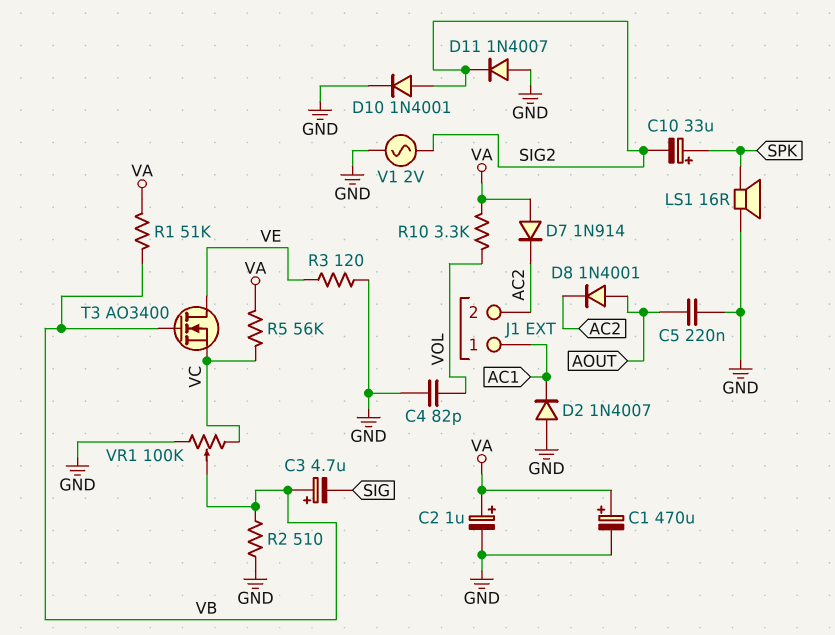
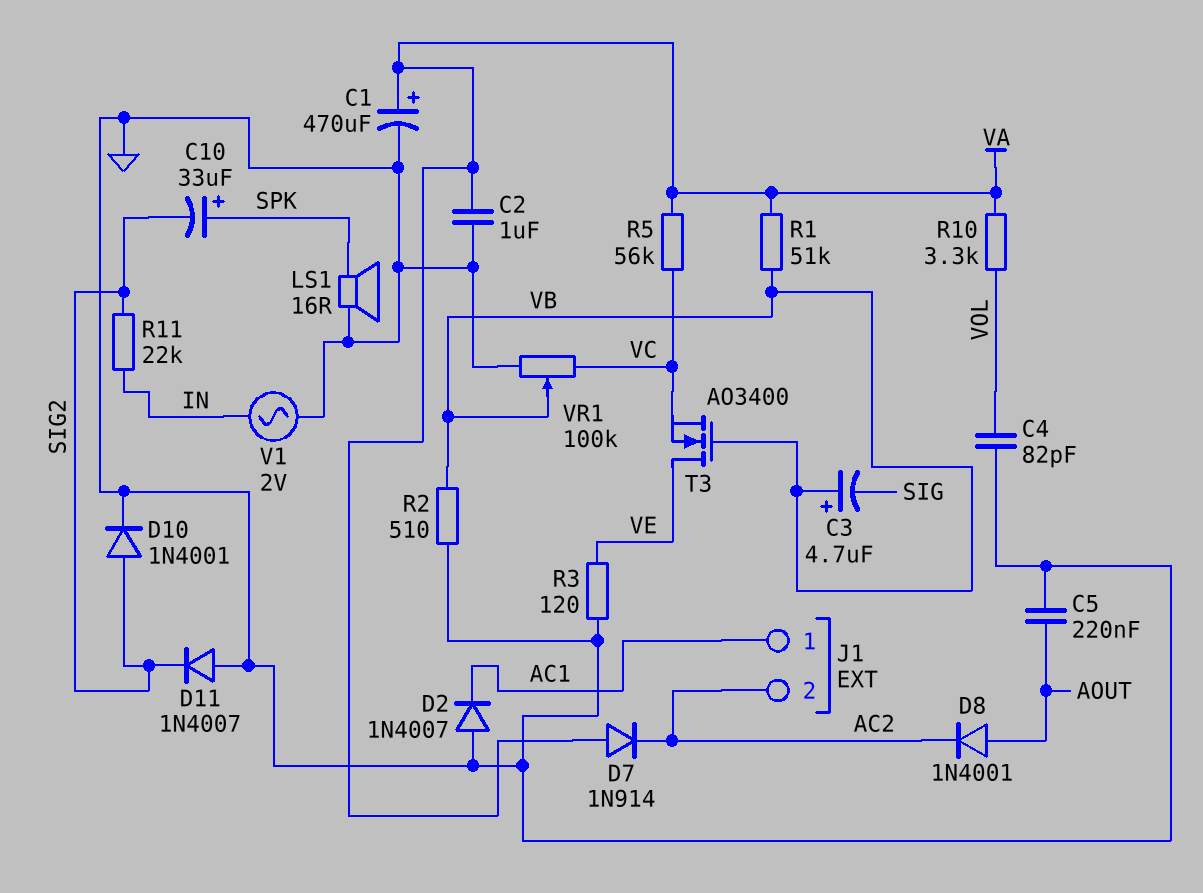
C2: 1uF (plus VA, minus GND) -> 1uF (GND, VA)
R11: none -> 22k (IN, SIG2)
V1: AC 2V (GND, SIG2) -> AC 2V (GND, IN)

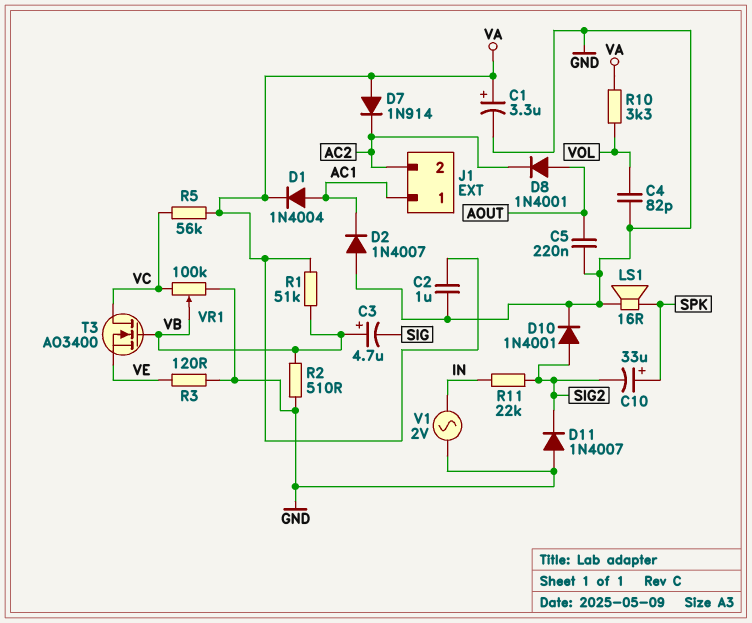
C1: 470uF (plus VA, minus GND) -> 3.3uF (plus VA, minus GND)
D1: none -> diode 1N4004 (A AC1, K VA)
T3: NMOS AO3400 (G VB, D VE, S VC) -> NMOS AO3400 (G VB, D VC, S VE)

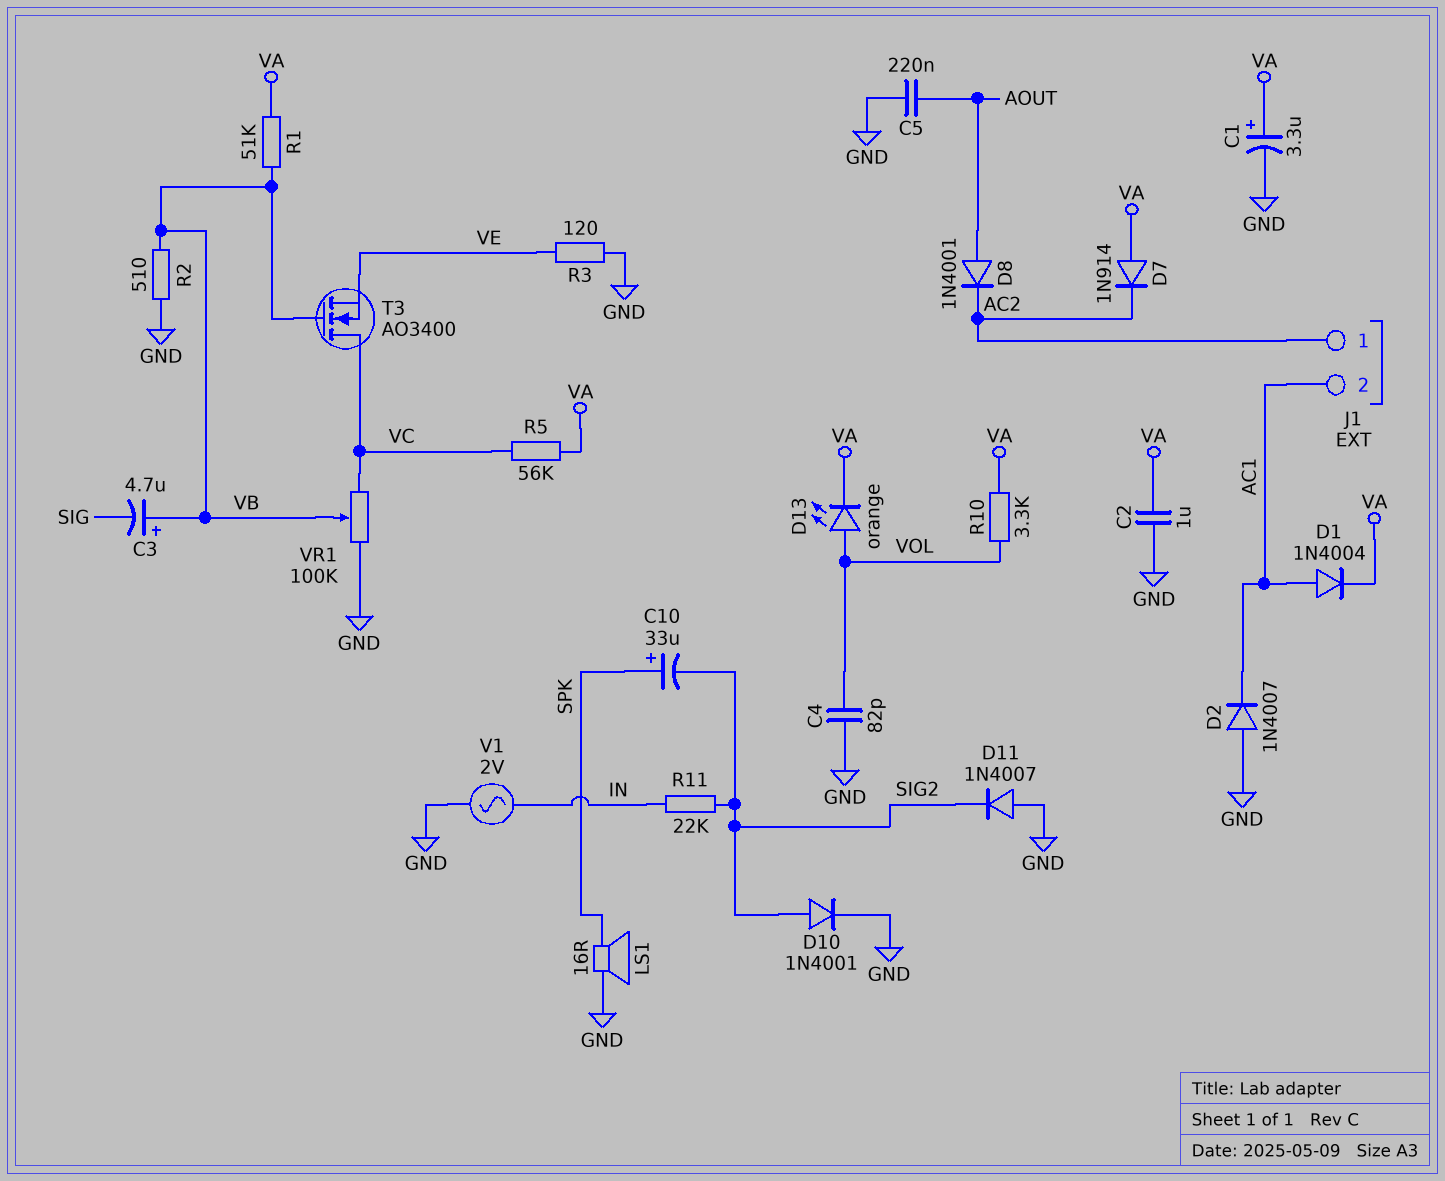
D13: none -> LED orange (A VOL, K VA)
J1 pin 1: AC1 -> AC2
J1 pin 2: AC2 -> AC1

